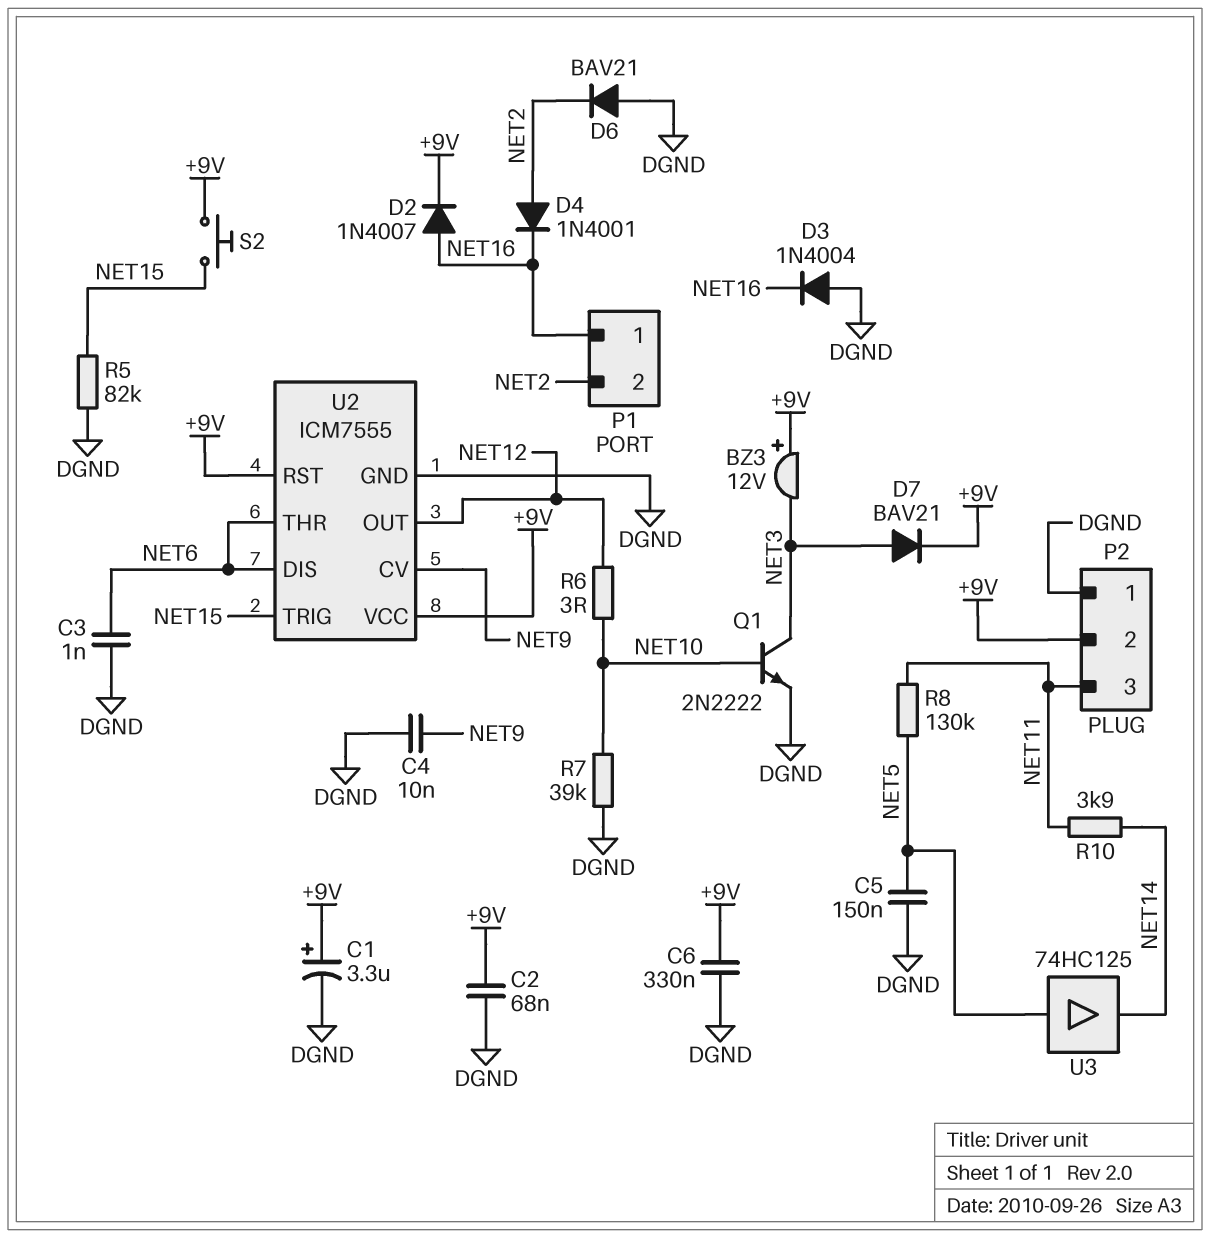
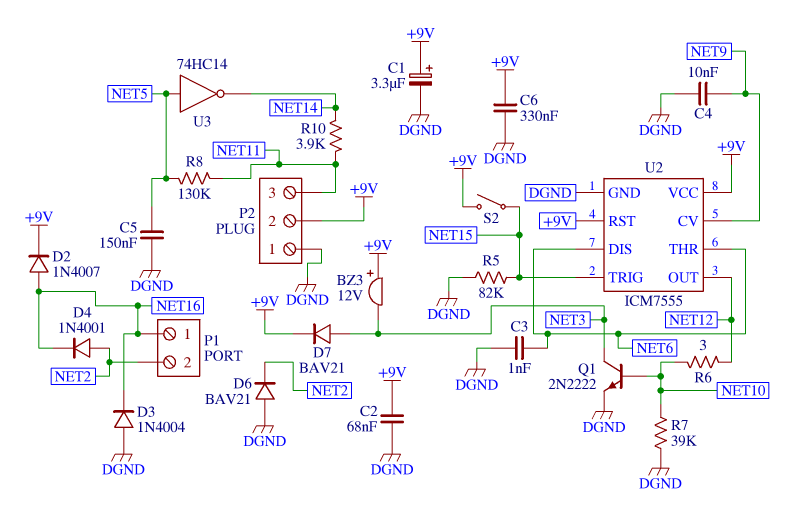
S2: button (+9V, NET15) -> switch (+9V, NET15)
U3: buffer 74HC125 (in NET5, out NET14) -> NOT 74HC14 (in NET5, out NET14)

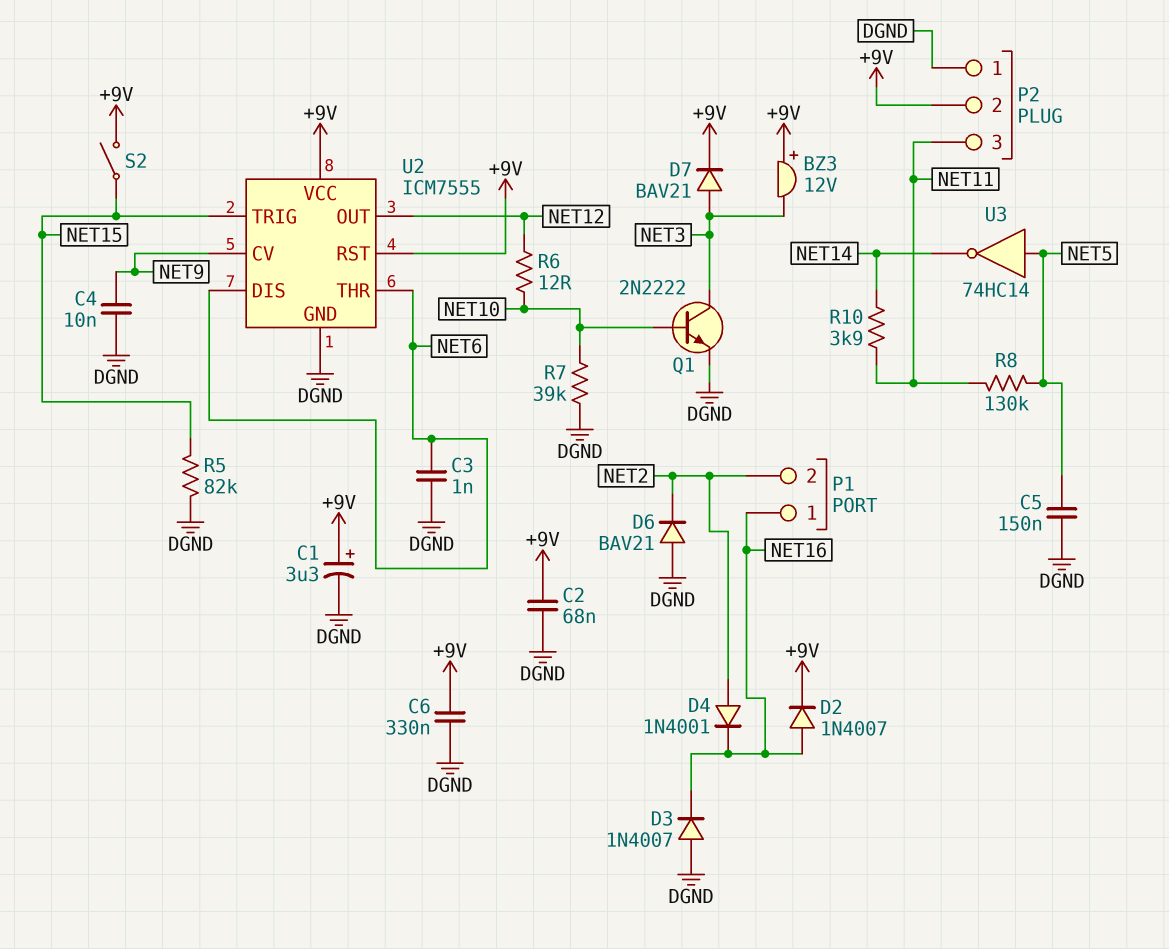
D3: diode 1N4004 (A DGND, K NET16) -> diode 1N4007 (A DGND, K NET16)
R6: 3 (NET10, NET12) -> 12 (NET10, NET12)

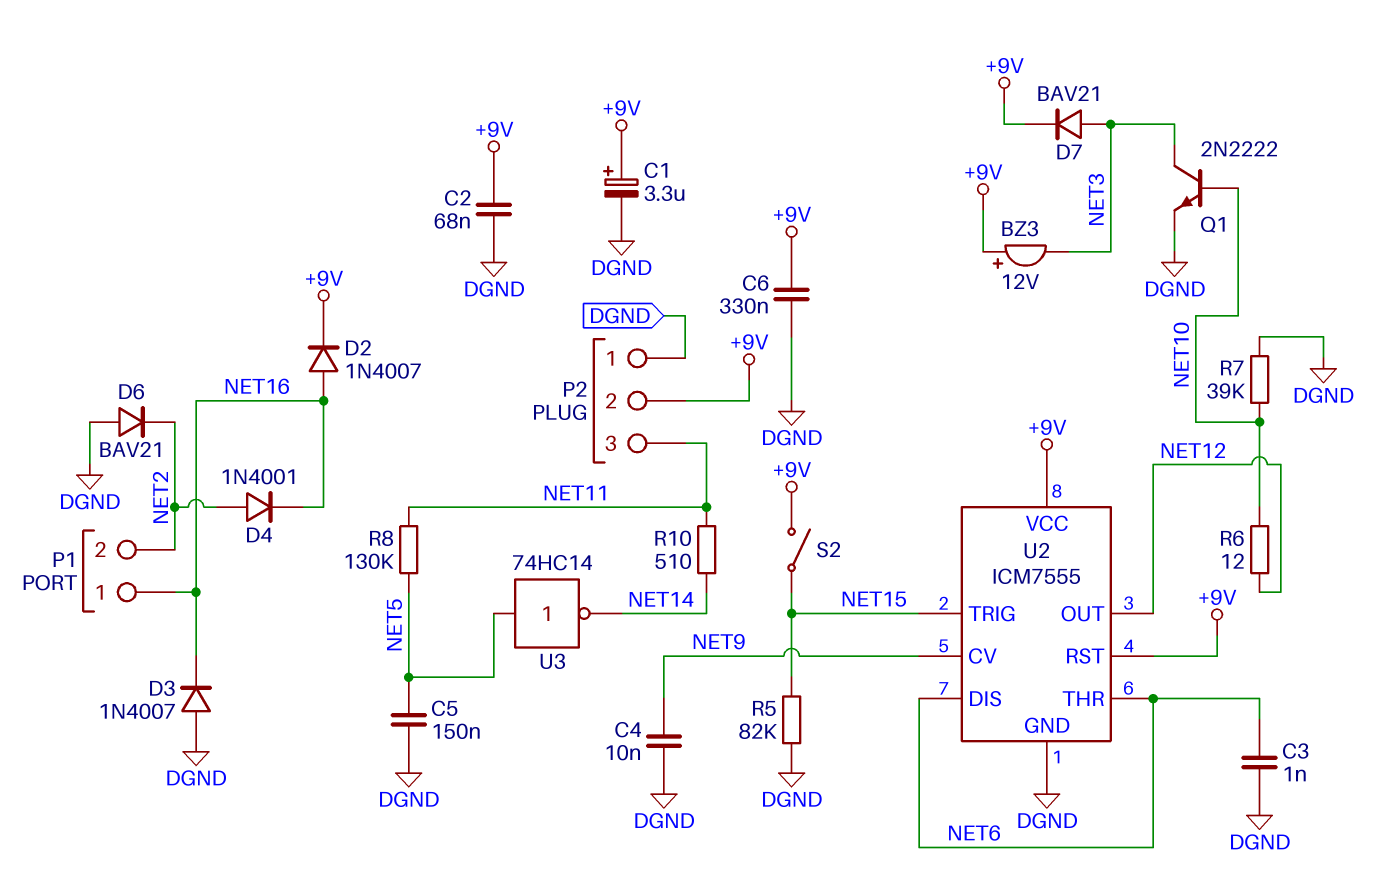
R10: 3.9k (NET11, NET14) -> 510 (NET11, NET14)

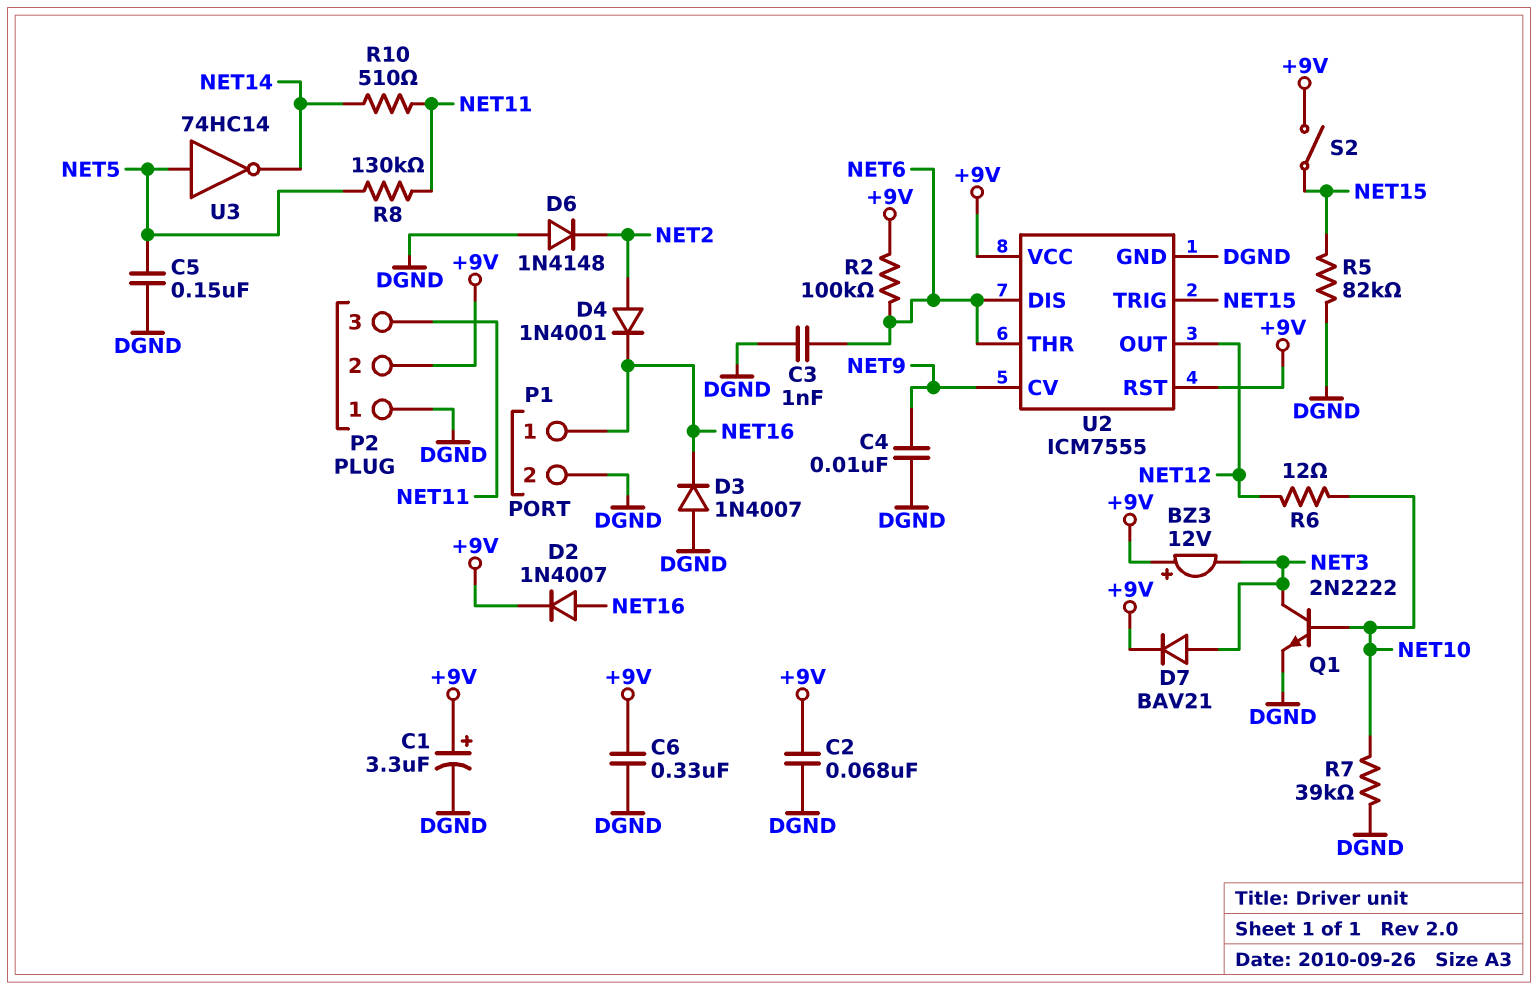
D6: diode BAV21 (A DGND, K NET2) -> diode 1N4148 (A DGND, K NET2)
P1 pin 2: NET2 -> DGND
R2: none -> 100k (+9V, NET6)

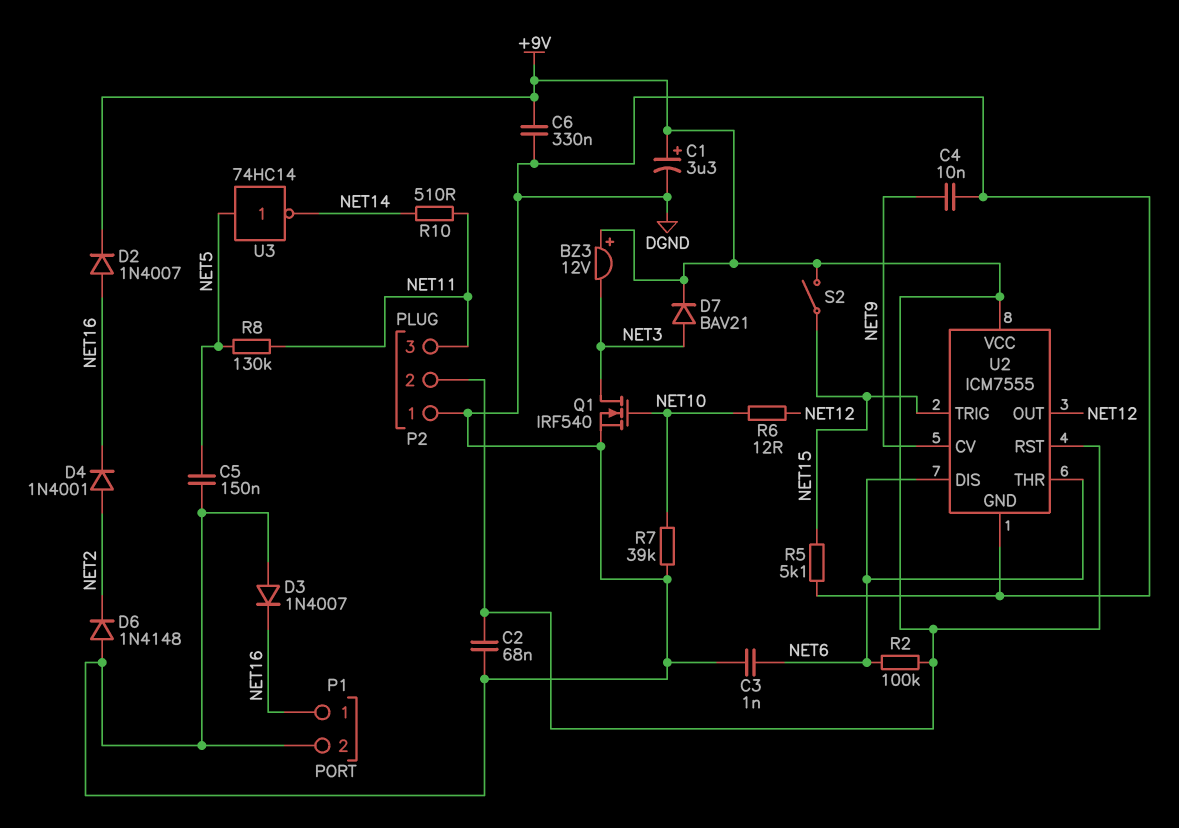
Q1: NPN 2N2222 (B NET10, C NET3, E DGND) -> NMOS IRF540 (G NET10, D NET3, S DGND)
R5: 82k (DGND, NET15) -> 5.1k (DGND, NET15)

